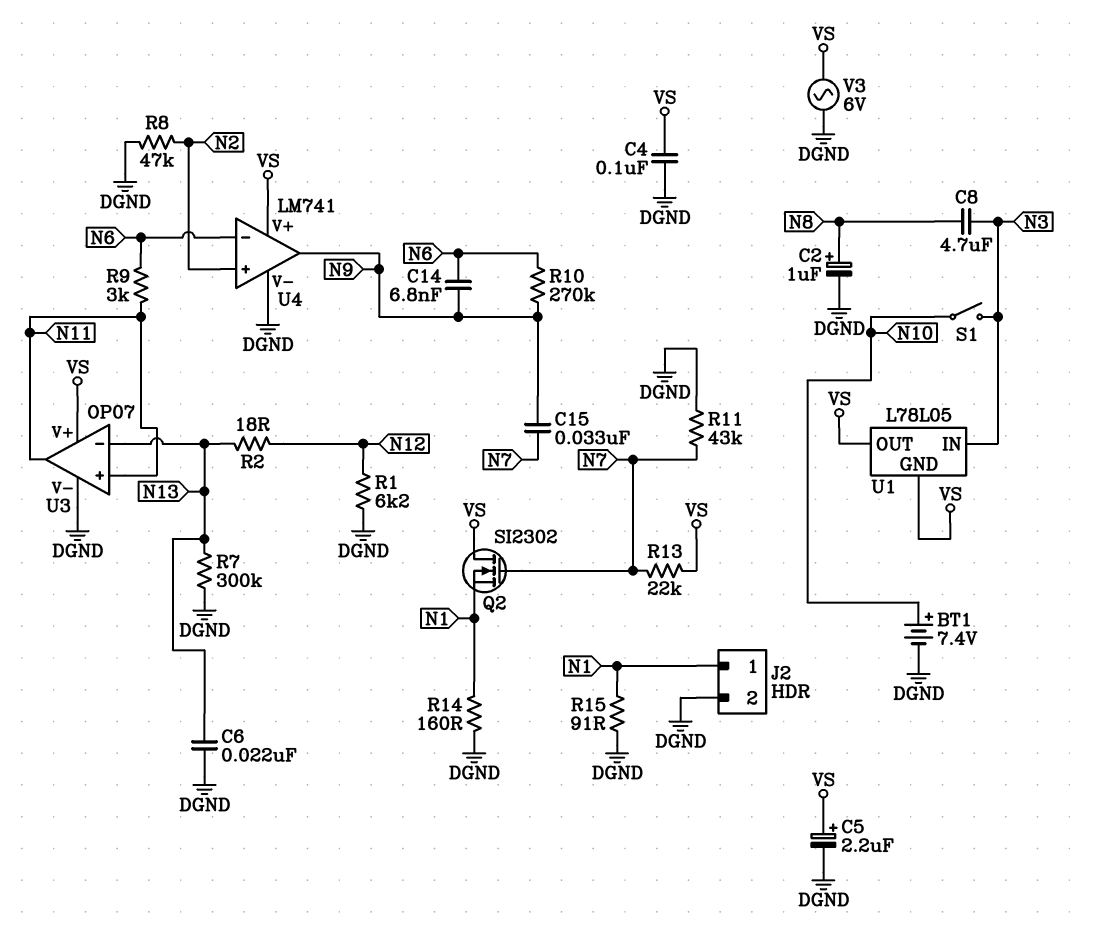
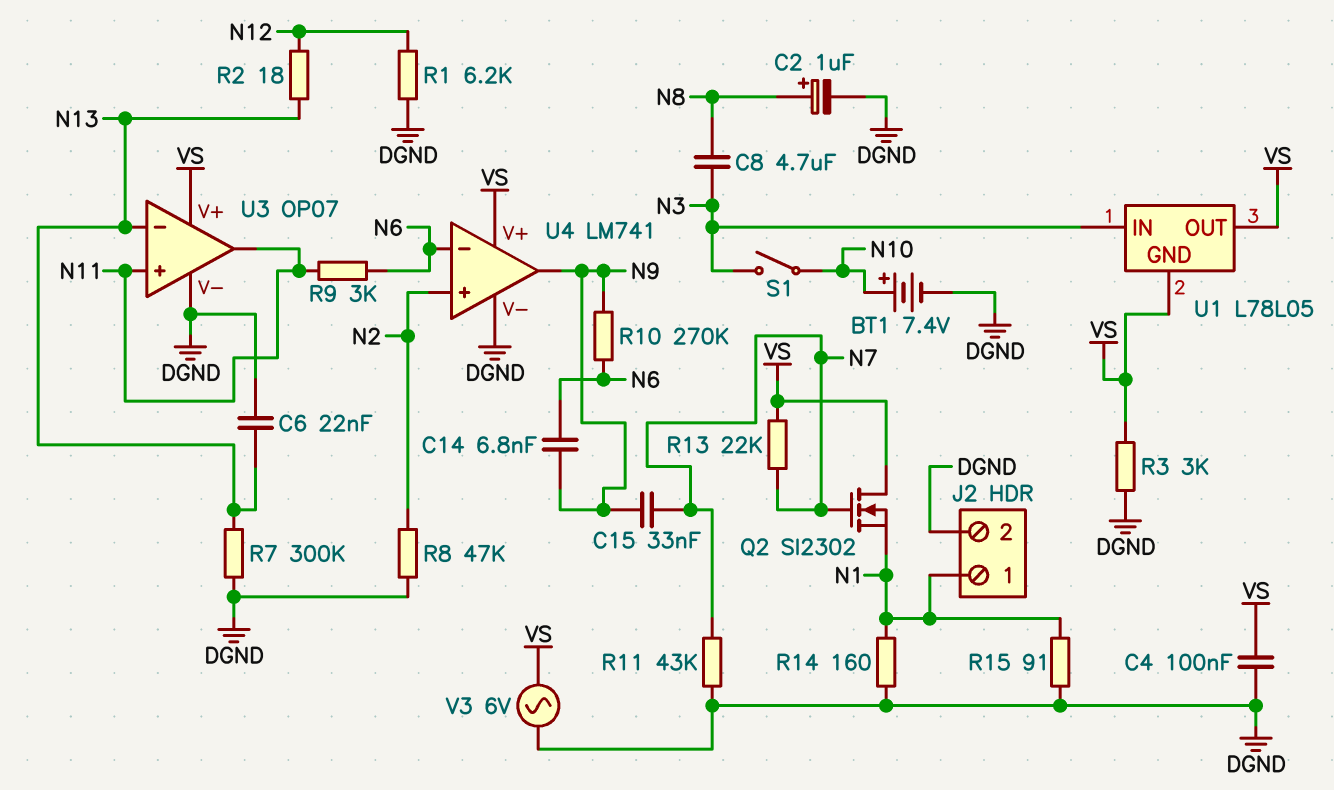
C5: 2.2uF (plus VS, minus DGND) -> none
R3: none -> 3k (DGND, VS)

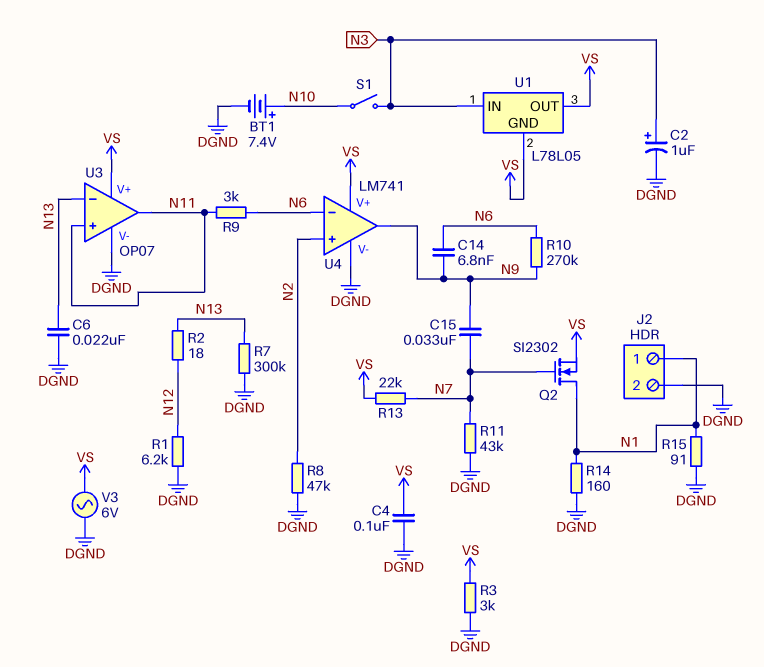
C2: 1uF (plus N8, minus DGND) -> 1uF (plus N3, minus DGND)
C8: 4.7uF (N3, N8) -> none
Q2: NMOS SI2302 (G N7, D VS, S N1) -> NMOS SI2302 (G N7, D N1, S VS)

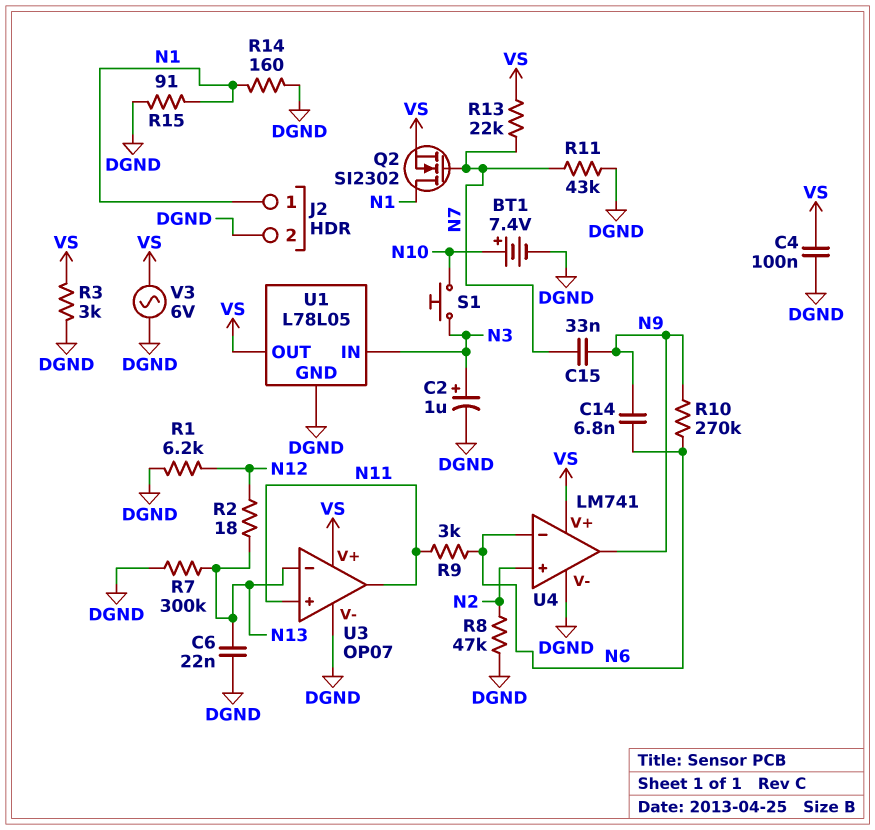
S1: switch (N3, N10) -> button (N3, N10)
U1 pin GND: VS -> DGND

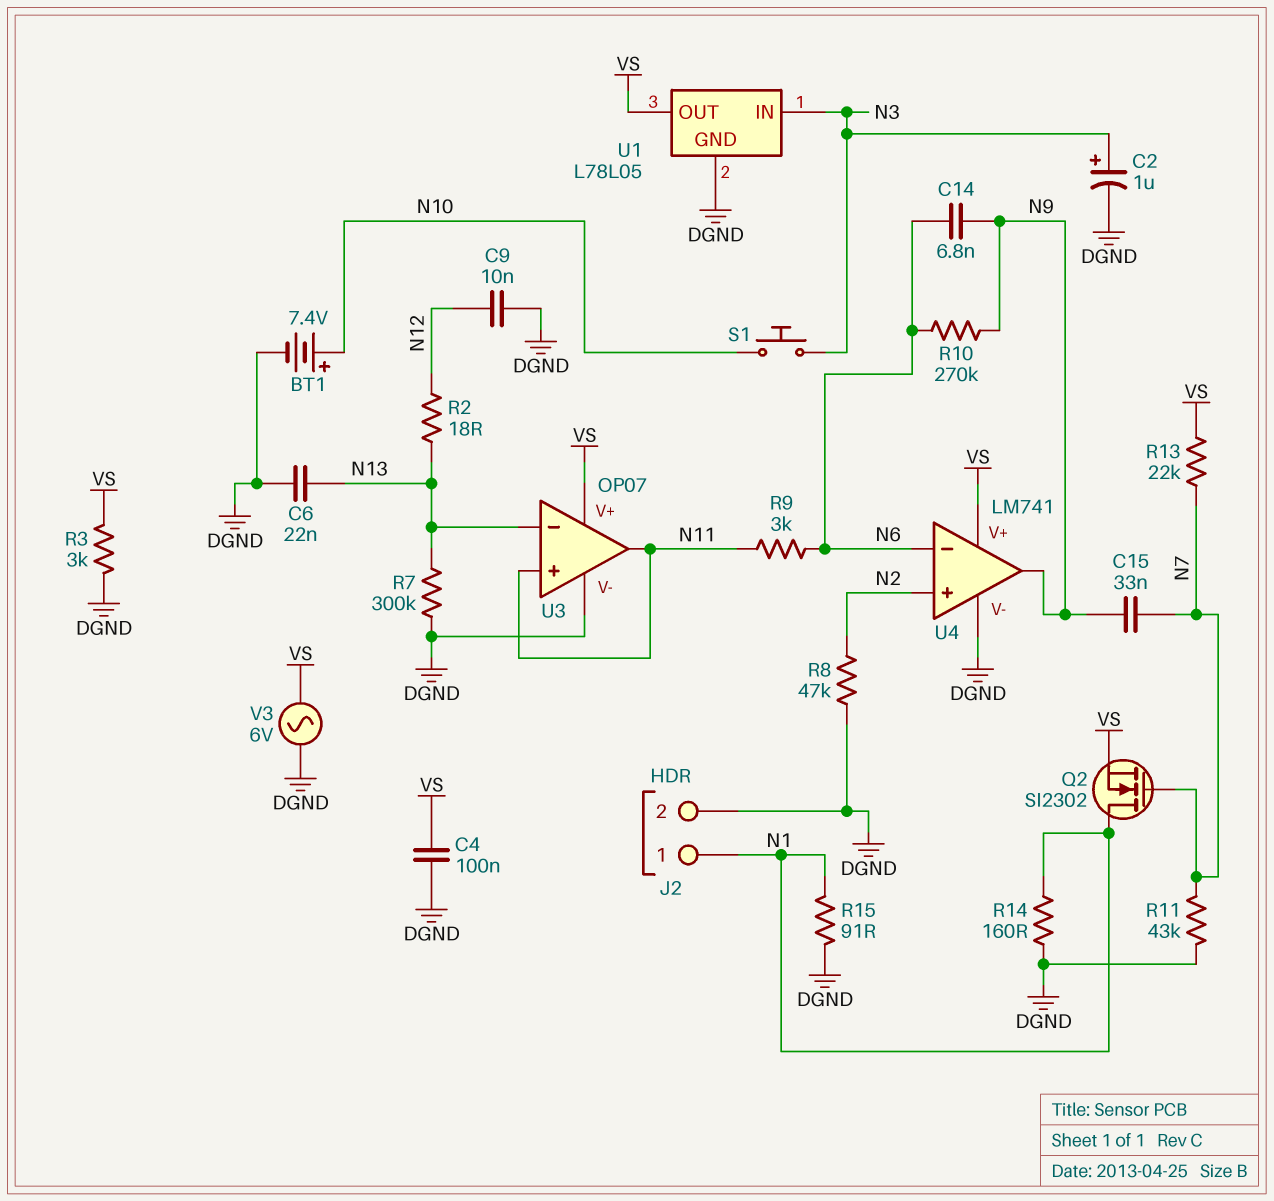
C9: none -> 10nF (DGND, N12)
R1: 6.2k (DGND, N12) -> none

